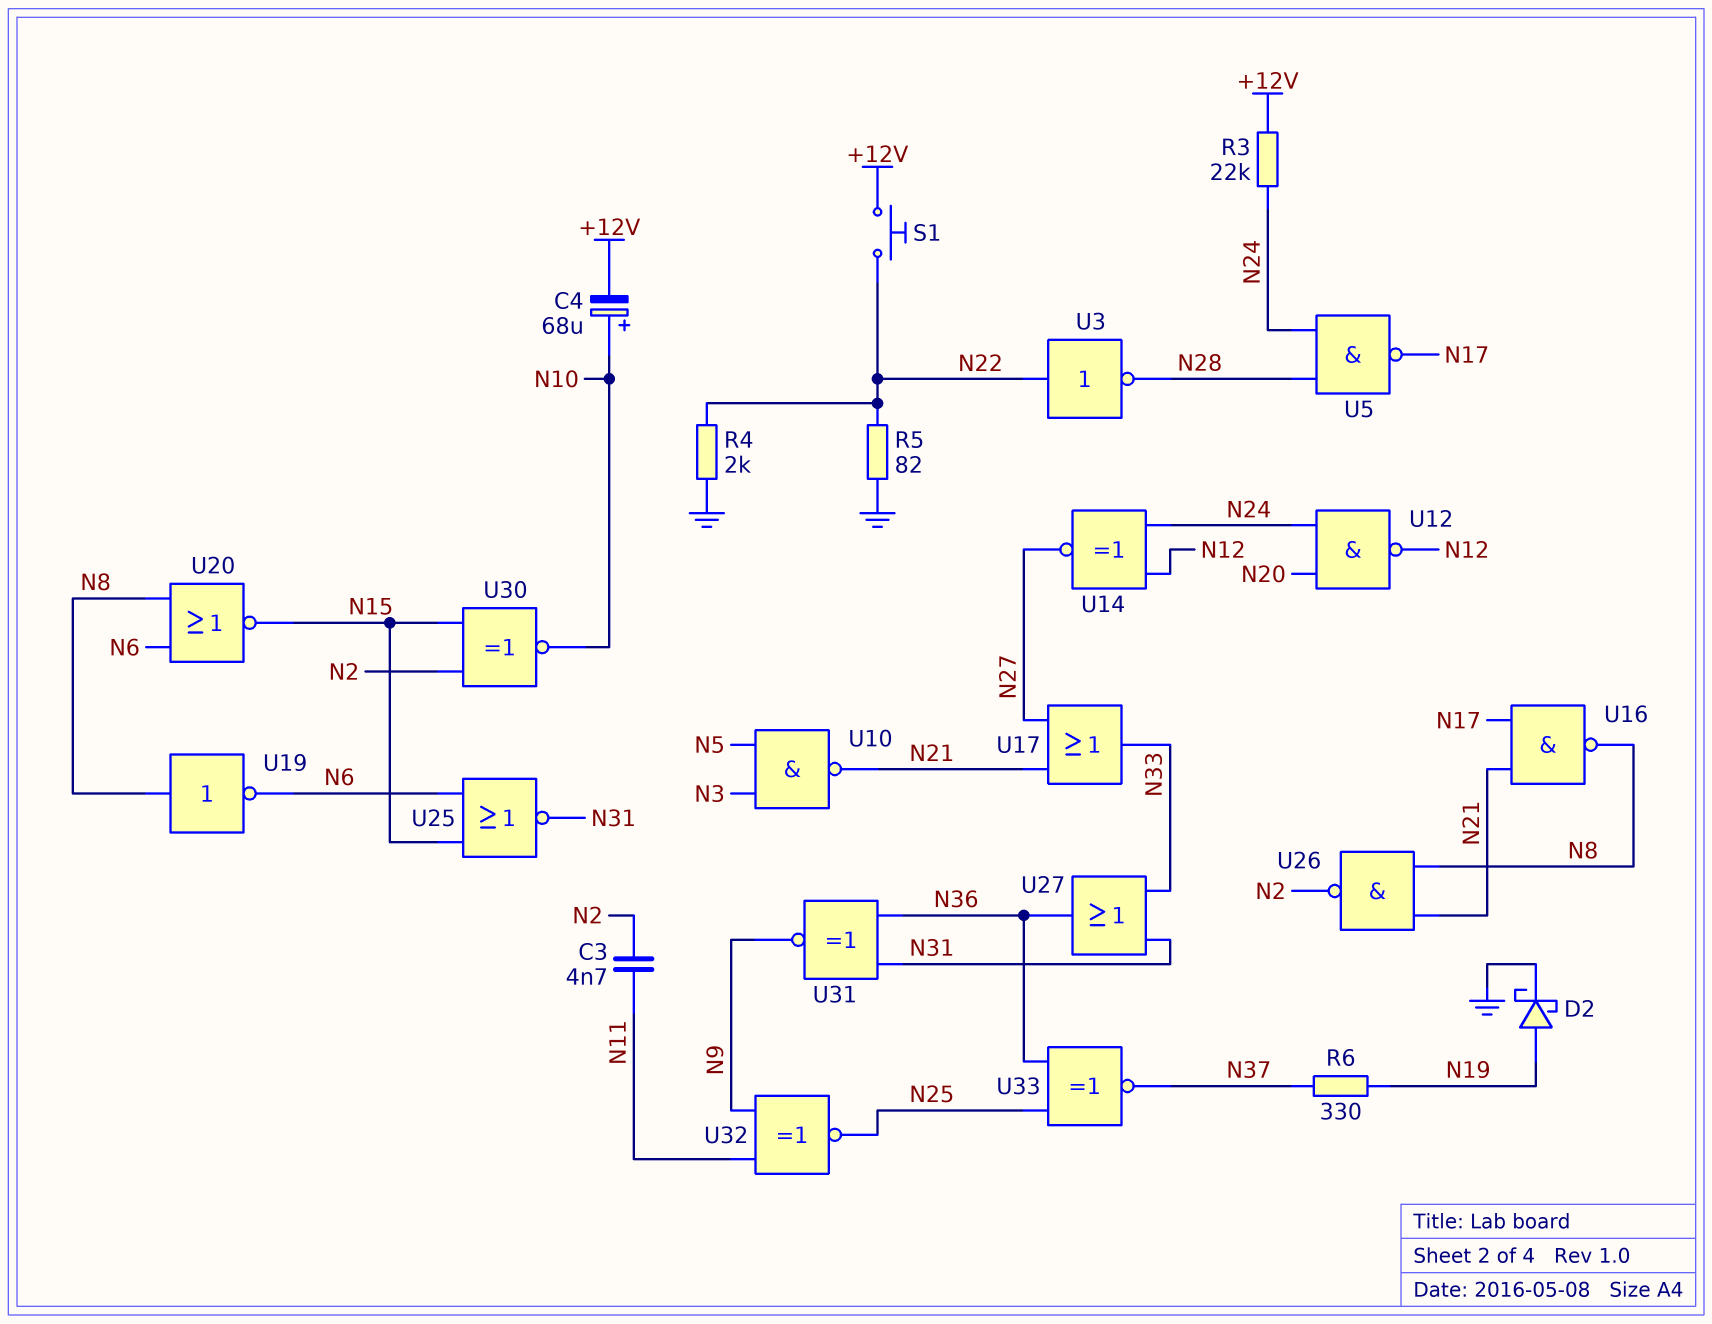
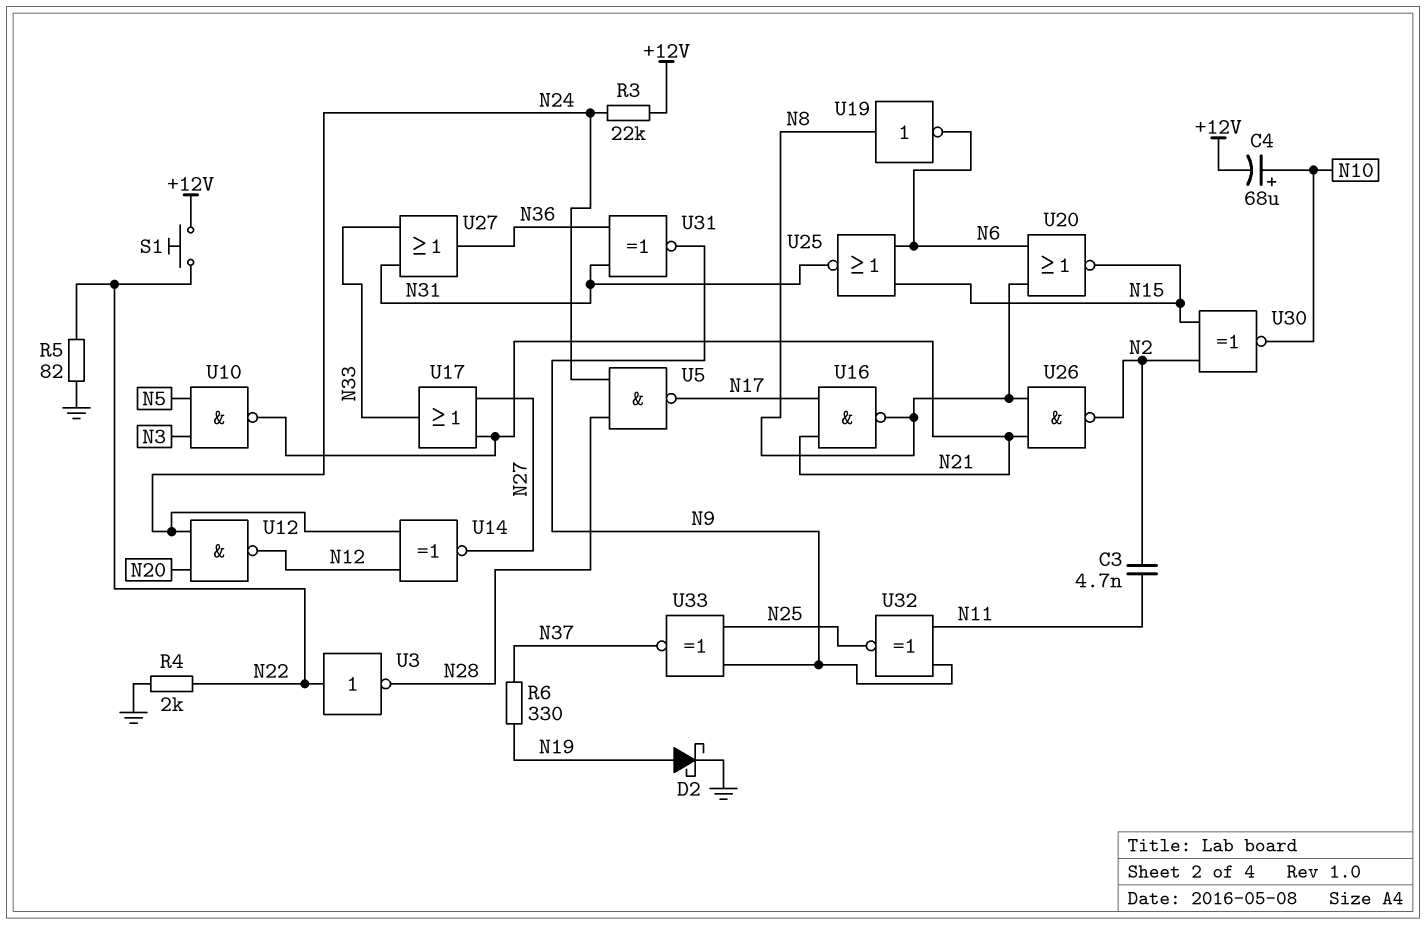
U33: XNOR (in N25, in N36, out N37) -> XNOR (in N9, in N25, out N37)

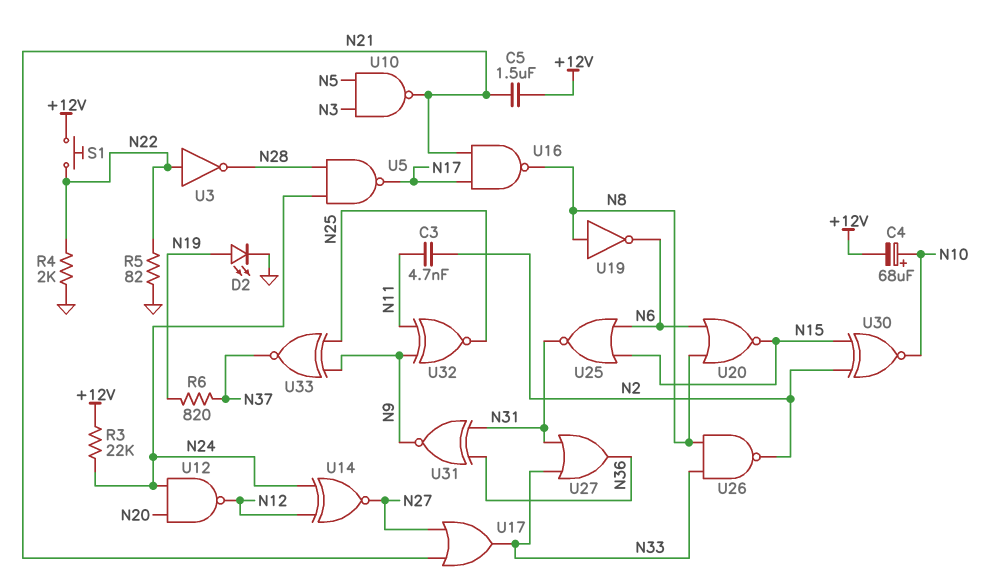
C5: none -> 1.5uF (+12V, N21)
D2: schottky (A N19, K GND) -> LED (A N19, K GND)
R6: 330 (N19, N37) -> 820 (N19, N37)
U26: NAND (in N8, in N21, out N2) -> NAND (in N8, in N33, out N2)

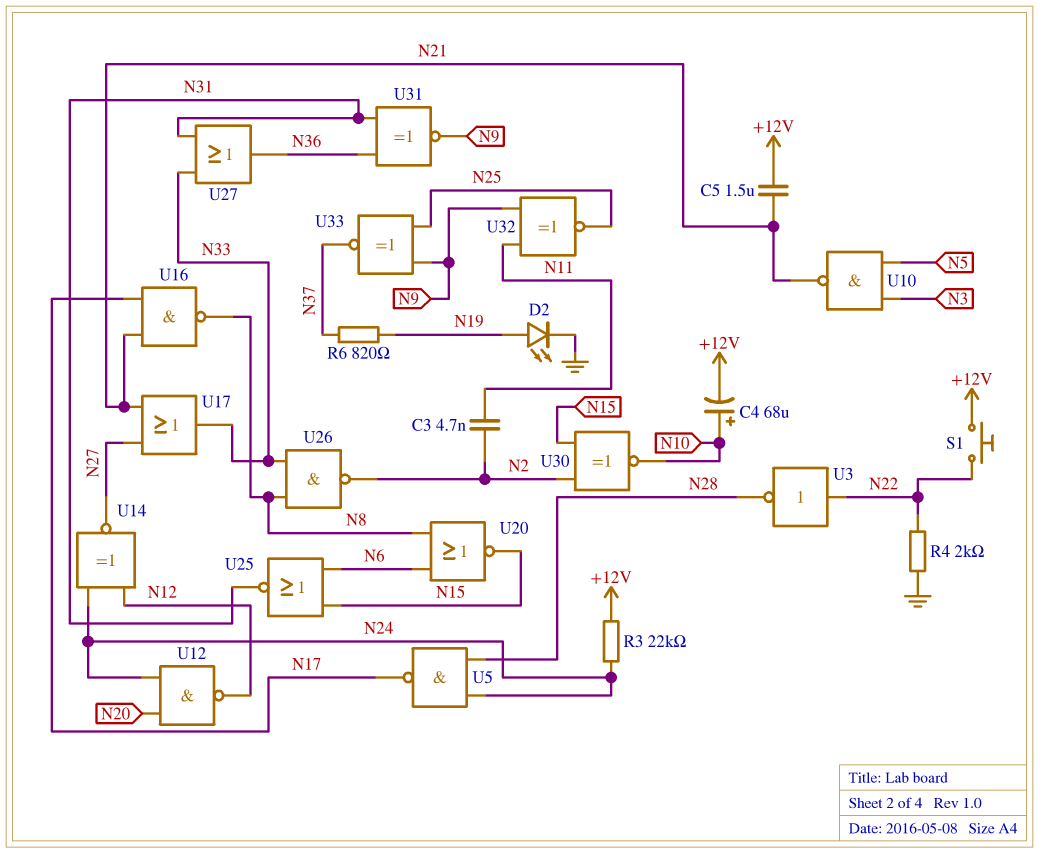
R5: 82 (GND, N22) -> none
U19: NOT (in N8, out N6) -> none

